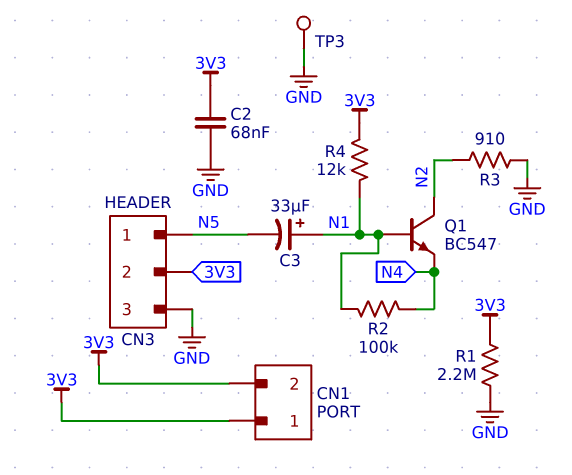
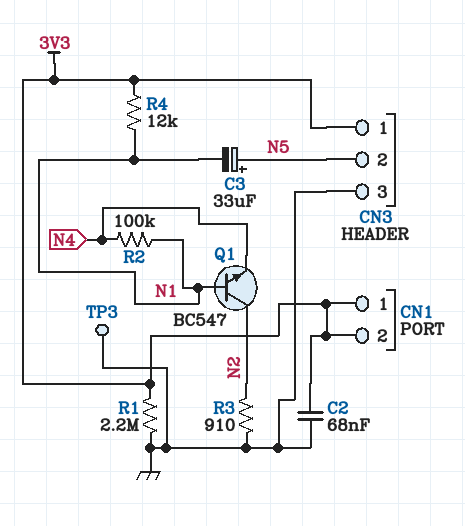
C3: 33uF (plus N1, minus N5) -> 33uF (plus N5, minus N1)
CN3 pin 1: N5 -> 3V3
CN3 pin 2: 3V3 -> N5

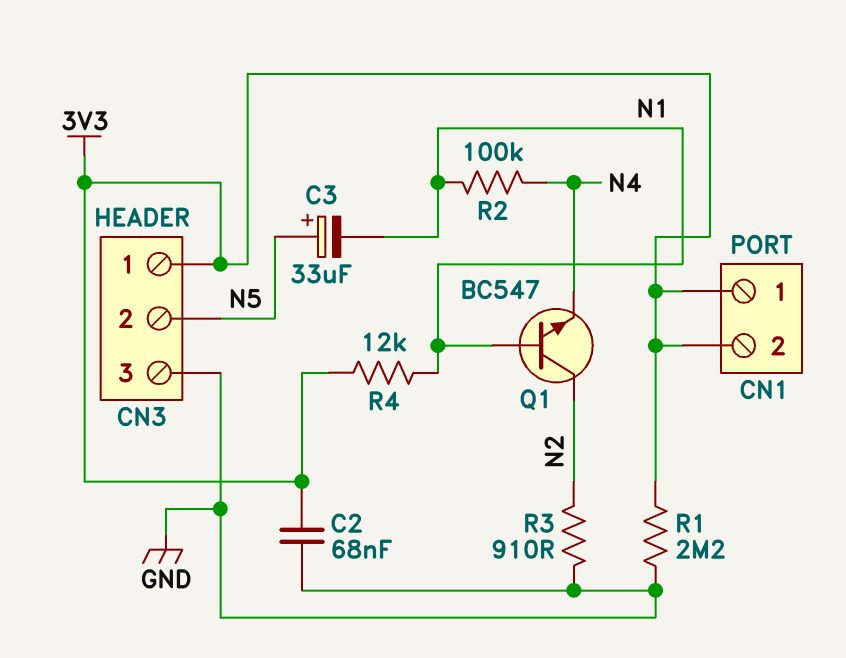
TP3: test point (GND) -> none

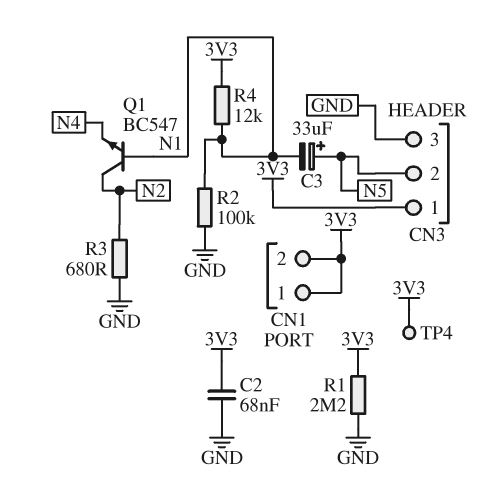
R2: 100k (N1, N4) -> 100k (GND, N1)
R3: 910 (GND, N2) -> 680 (GND, N2)
TP4: none -> test point (3V3)

